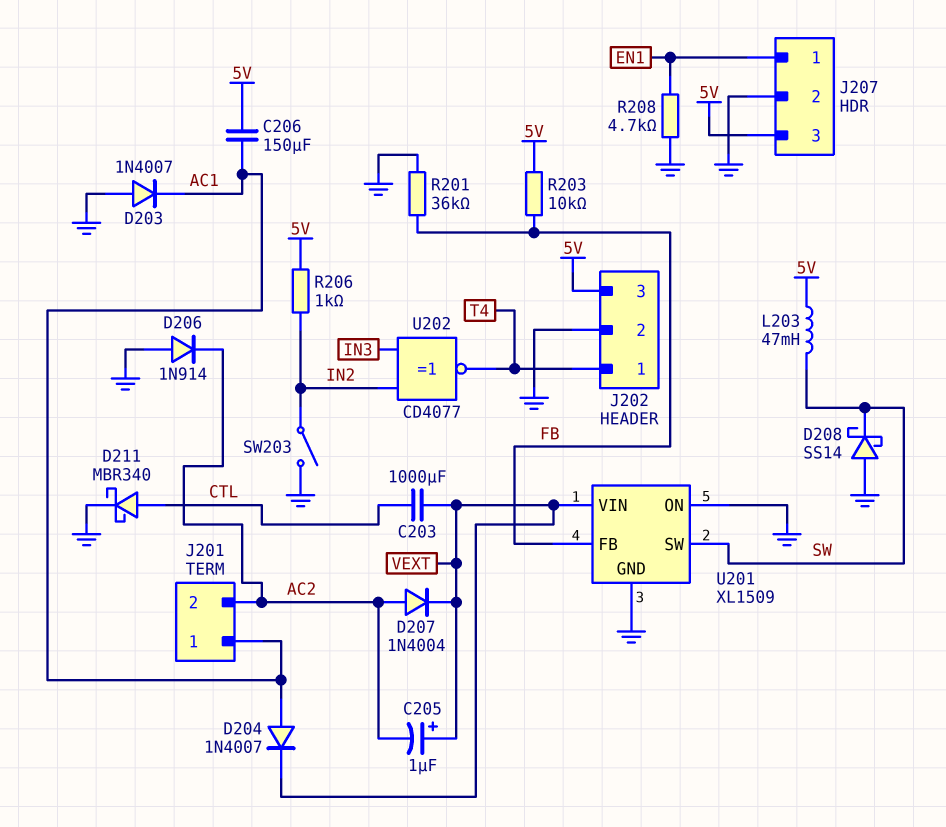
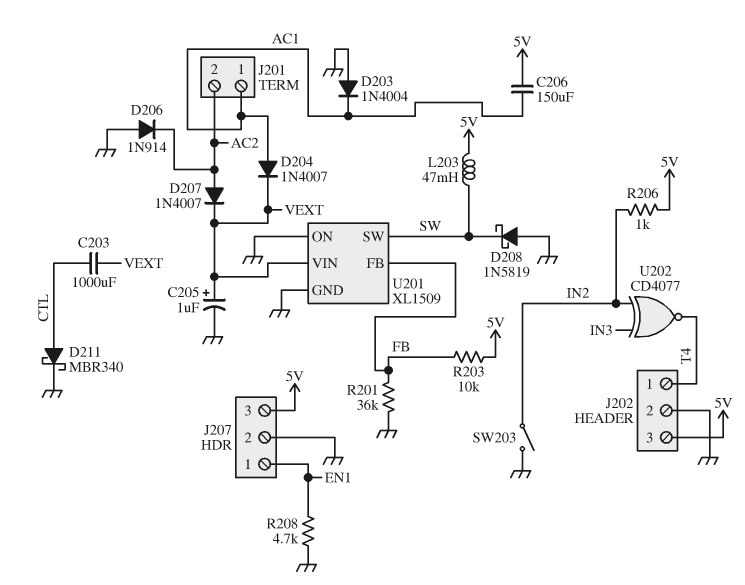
C205: 1uF (plus VEXT, minus AC2) -> 1uF (plus VEXT, minus GND)
D203: diode 1N4007 (A GND, K AC1) -> diode 1N4004 (A GND, K AC1)
D207: diode 1N4004 (A AC2, K VEXT) -> diode 1N4007 (A AC2, K VEXT)
D208: schottky SS14 (A GND, K SW) -> schottky 1N5819 (A GND, K SW)

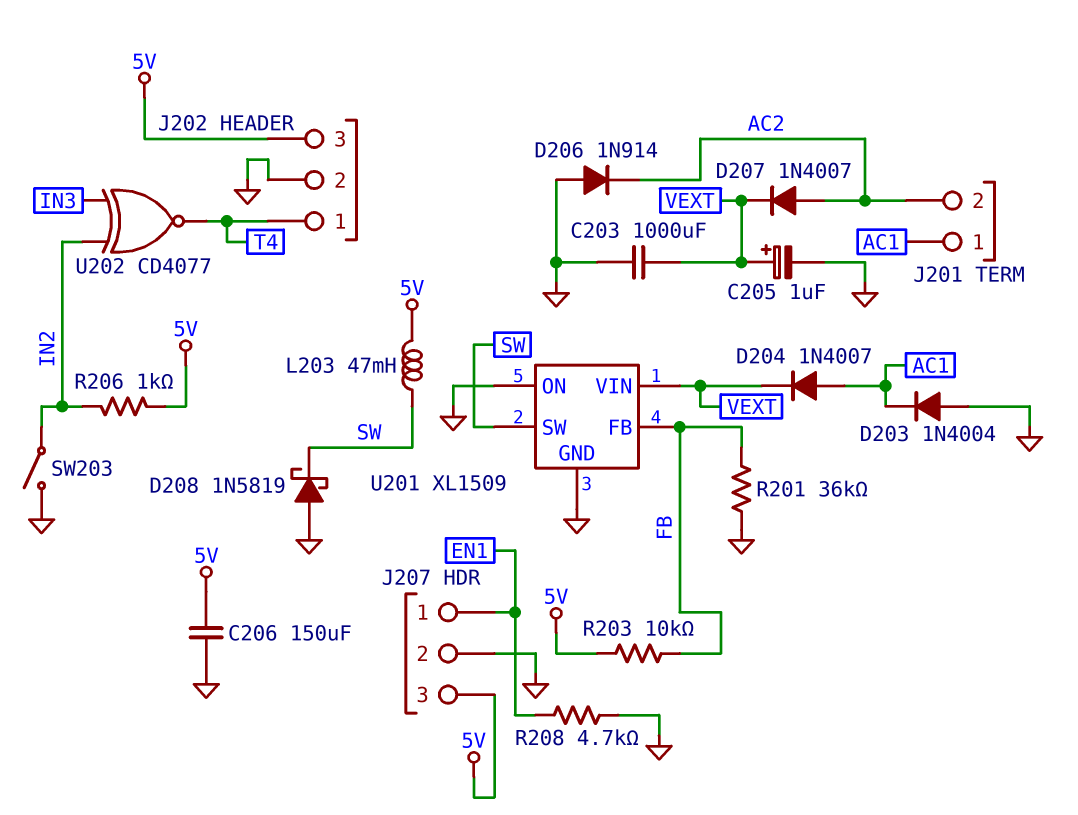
C203: 1000uF (CTL, VEXT) -> 1000uF (GND, VEXT)
C206: 150uF (5V, AC1) -> 150uF (5V, GND)
D211: schottky MBR340 (A CTL, K GND) -> none

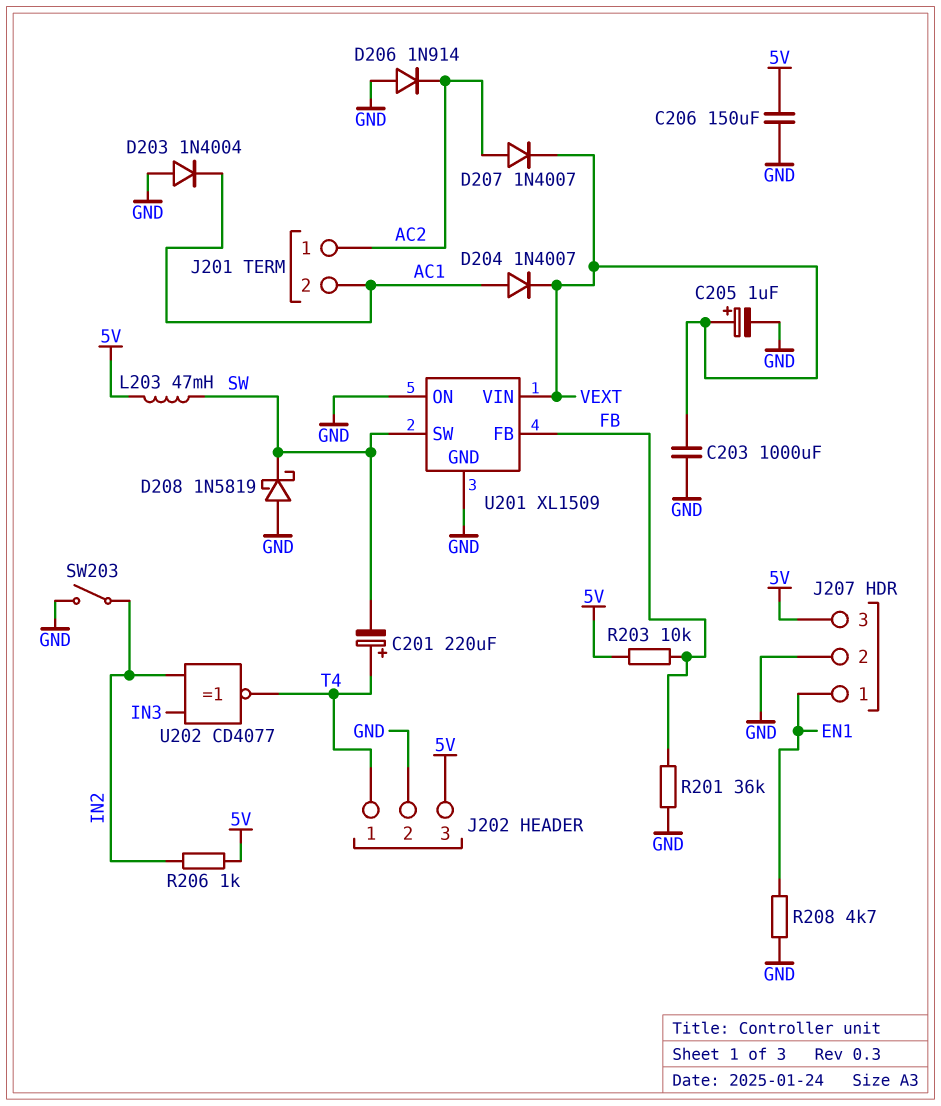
C201: none -> 220uF (plus T4, minus SW)
J201 pin 1: AC1 -> AC2
J201 pin 2: AC2 -> AC1

